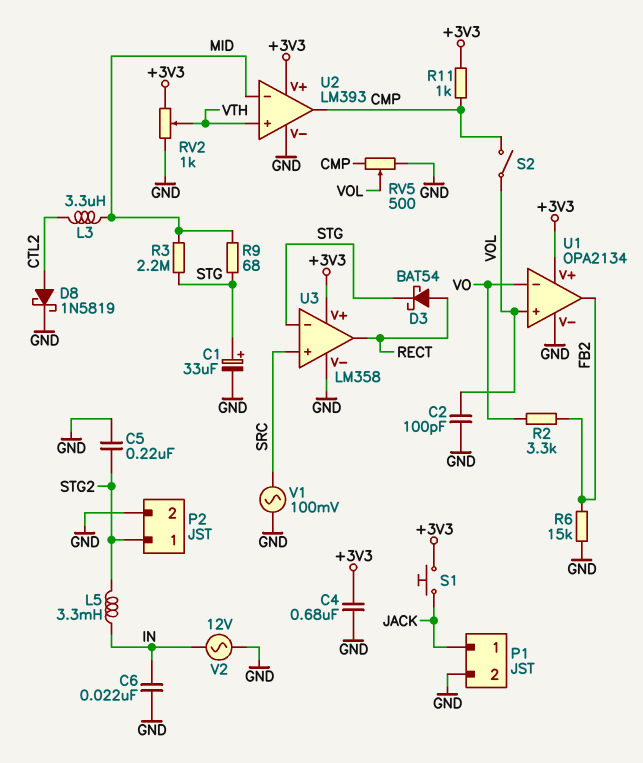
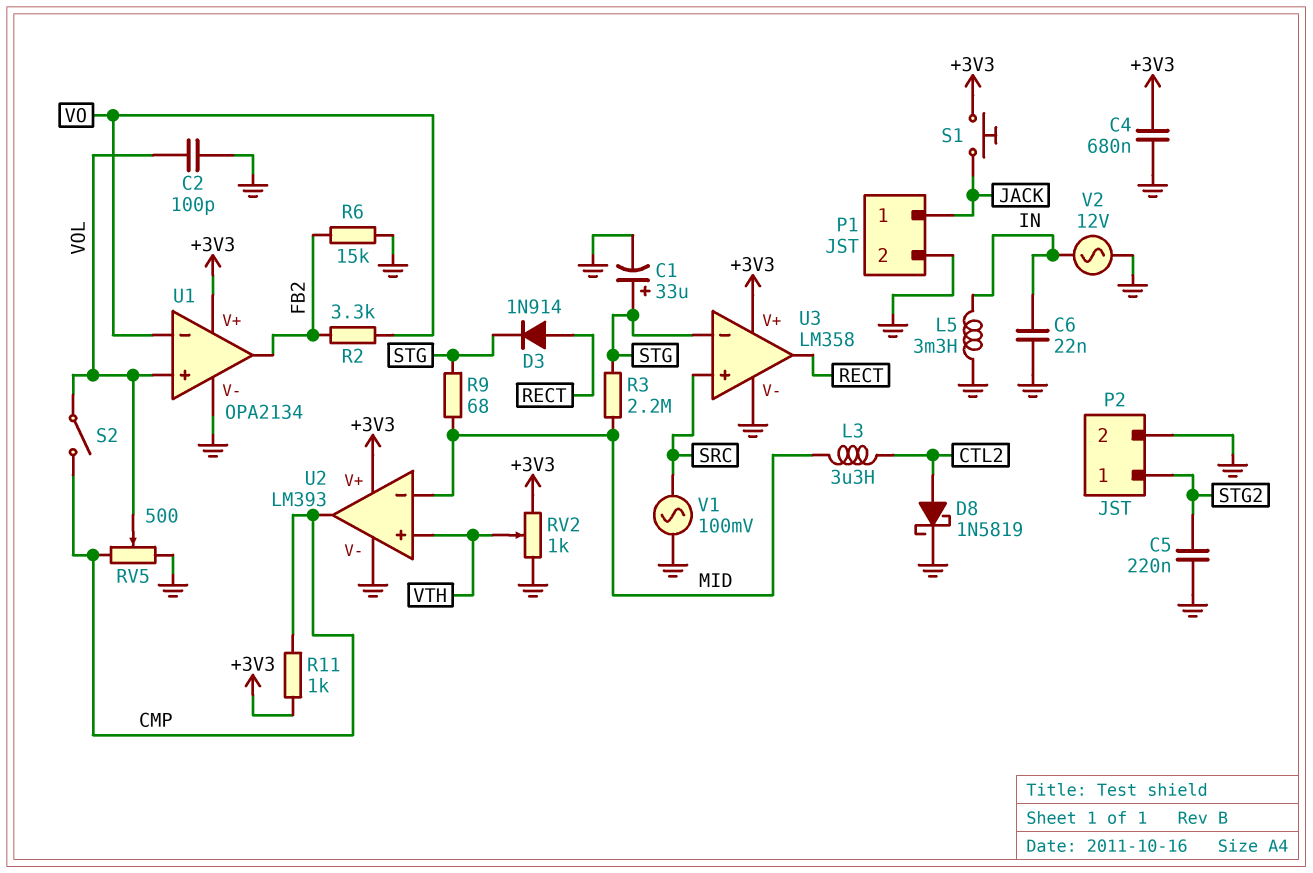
D3: schottky BAT54 (A RECT, K STG) -> diode 1N914 (A RECT, K STG)
L5: 3.3mH (IN, STG2) -> 3.3mH (GND, IN)

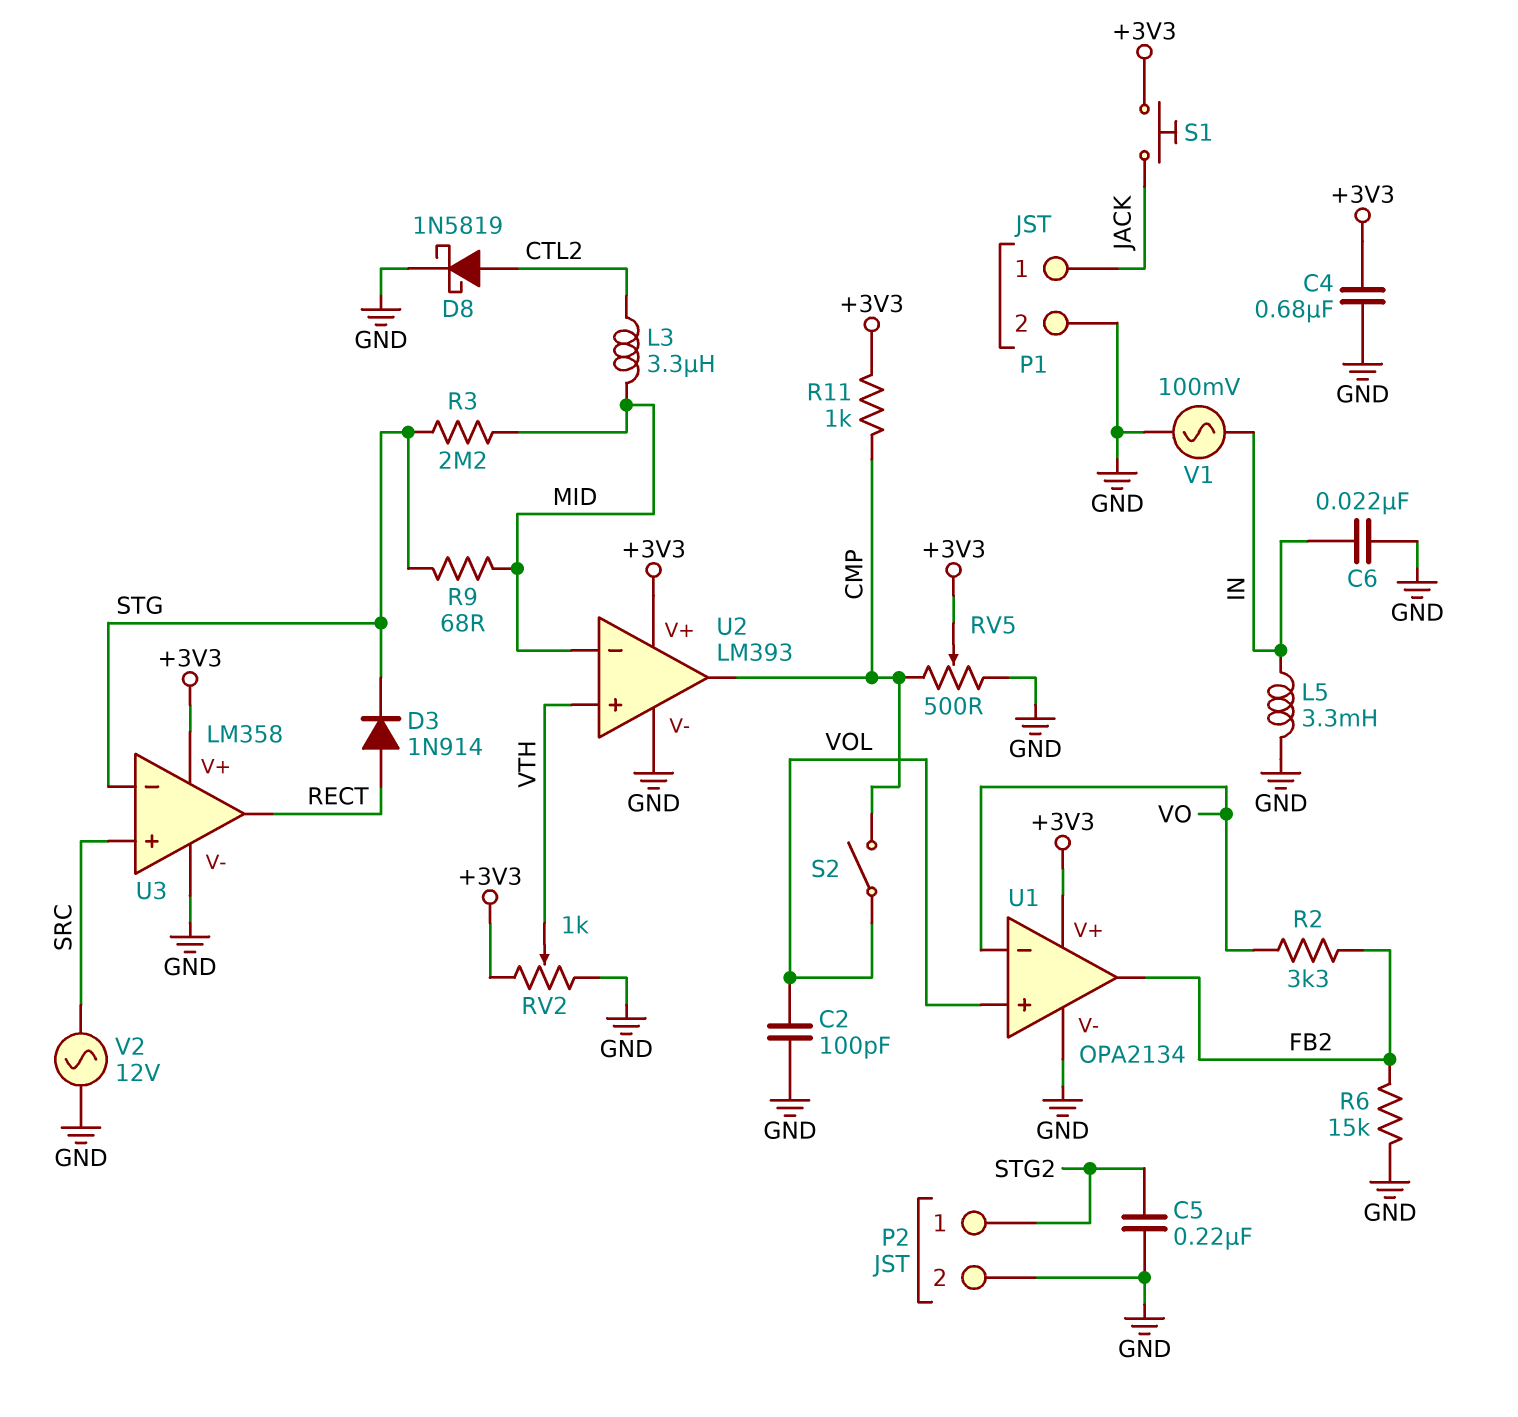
C1: 33uF (plus STG, minus GND) -> none
RV5: 500 (CMP, GND, wiper VOL) -> 500 (CMP, GND, wiper +3V3)
V1: AC 100mV (GND, SRC) -> AC 100mV (GND, IN)
V2: AC 12V (GND, IN) -> AC 12V (GND, SRC)

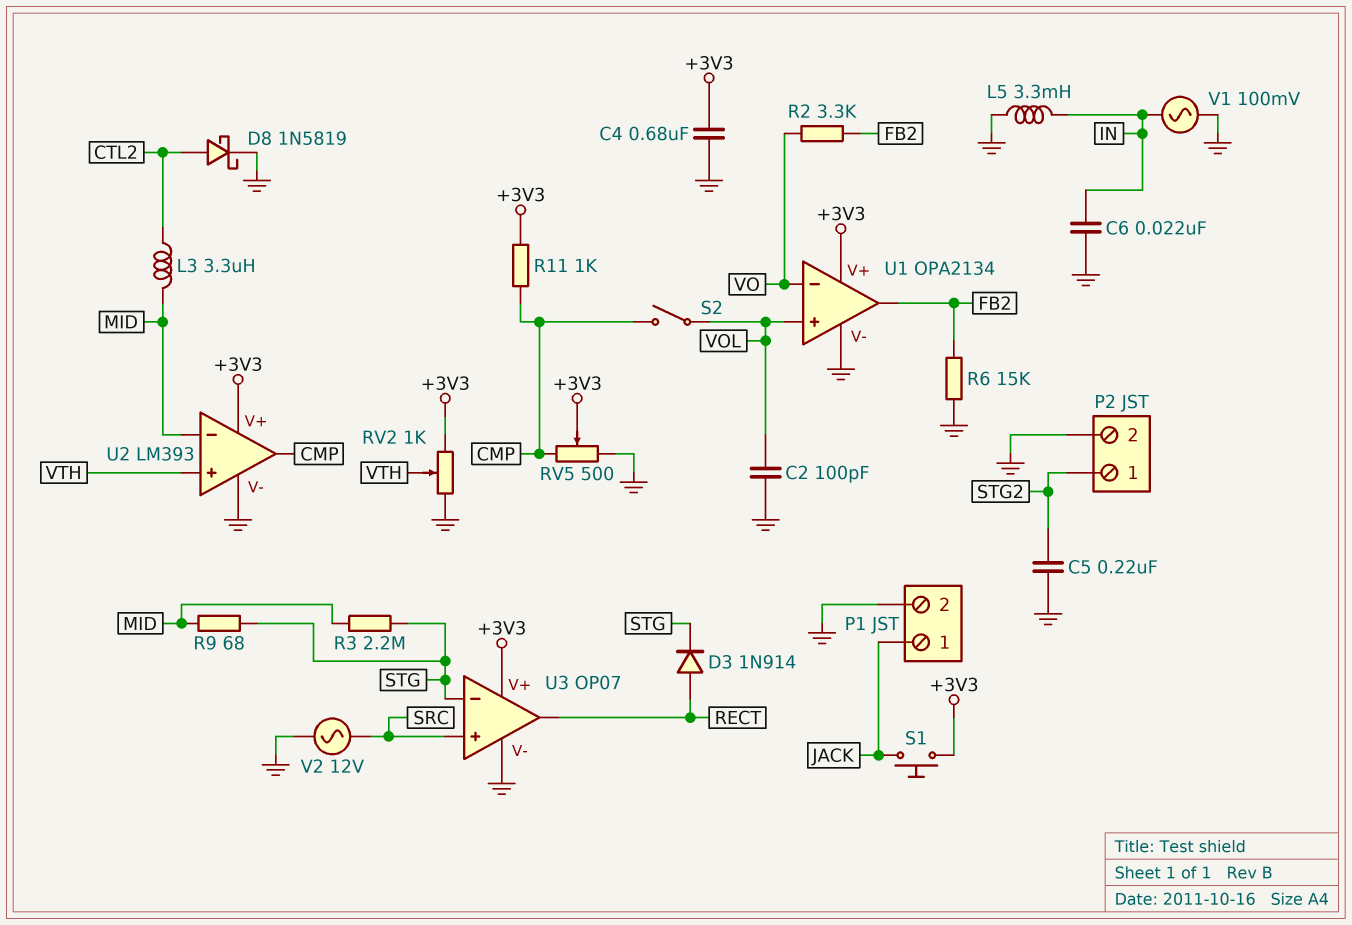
U3: LM358 -> OP07

